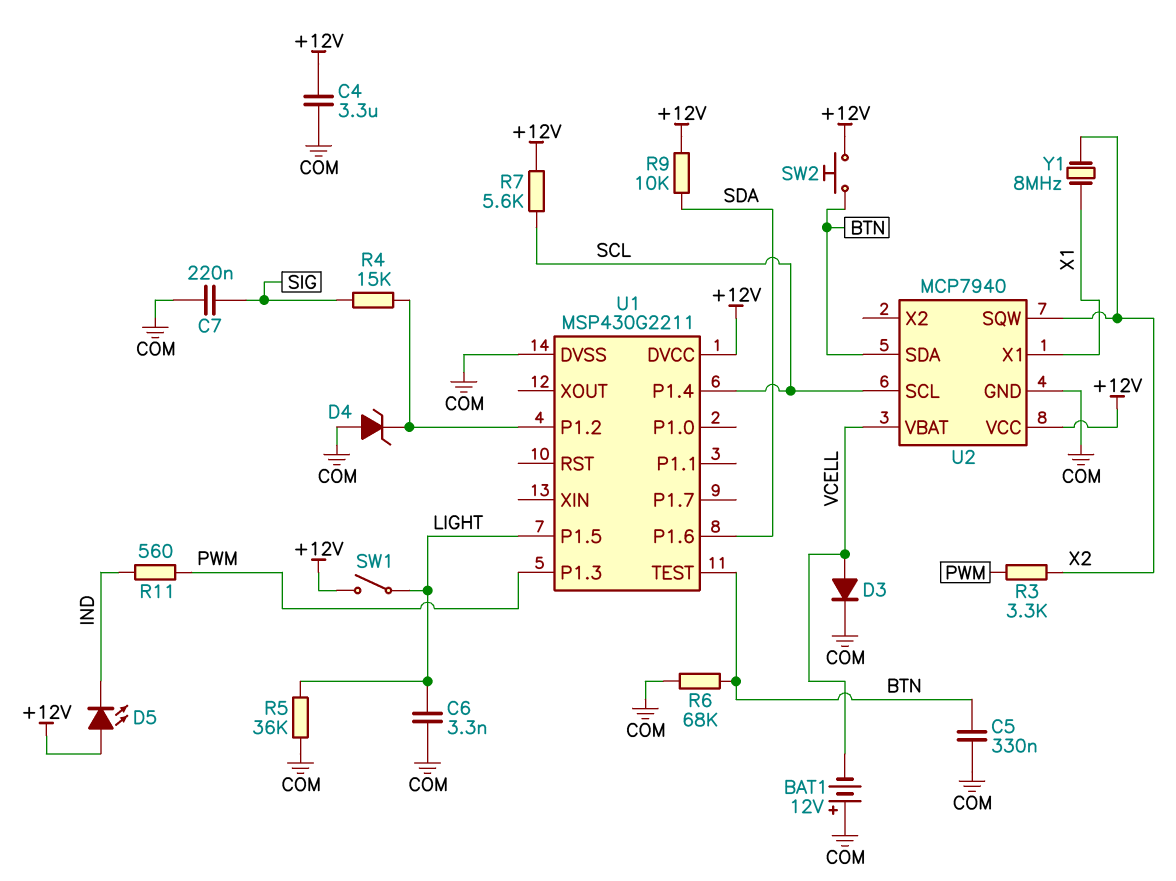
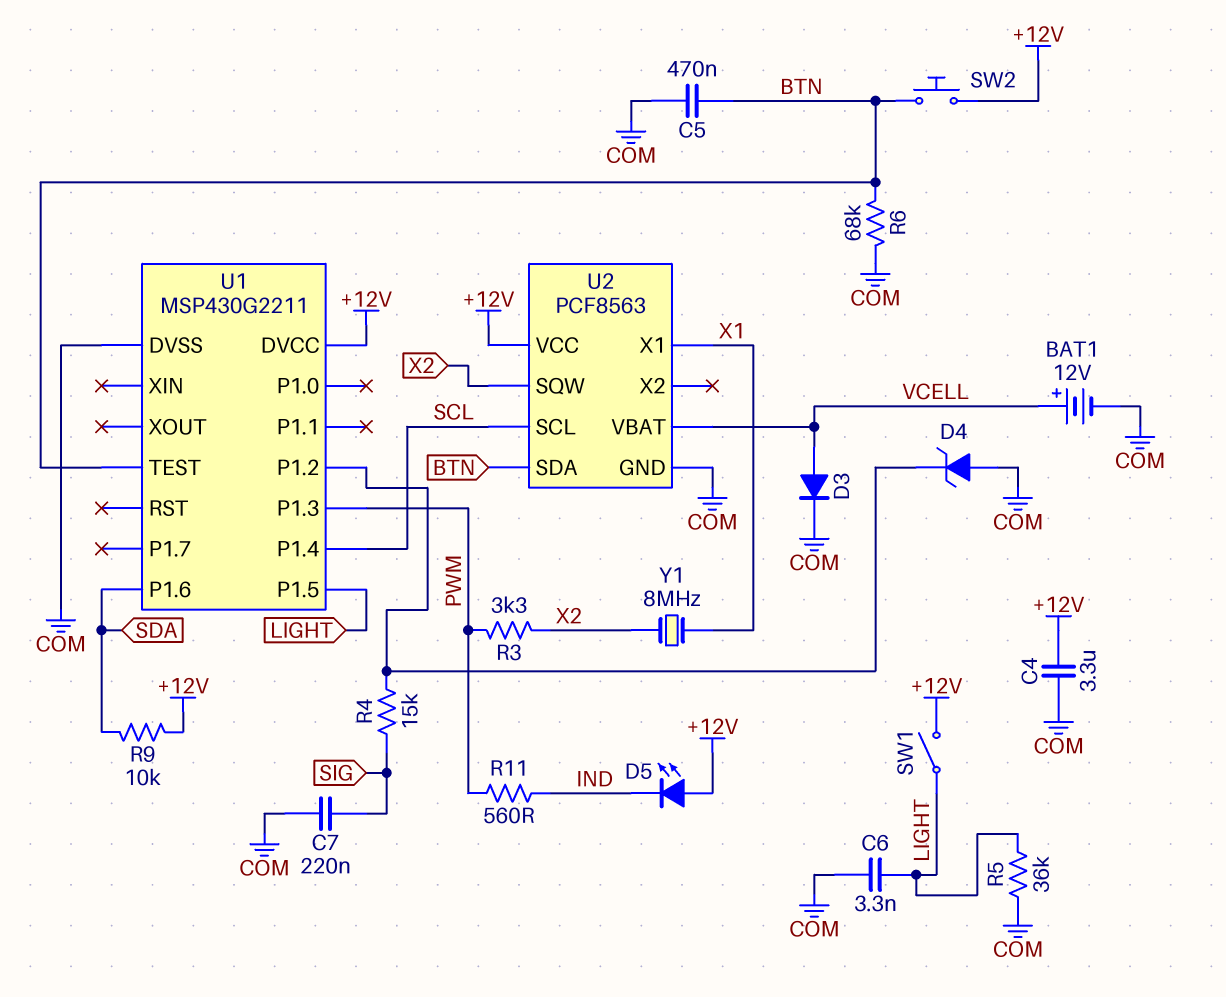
BAT1: 12V (plus COM, minus VCELL) -> 12V (plus VCELL, minus COM)
C5: 330nF (BTN, COM) -> 470nF (BTN, COM)
R7: 5.6k (+12V, SCL) -> none
U2: MCP7940 -> PCF8563

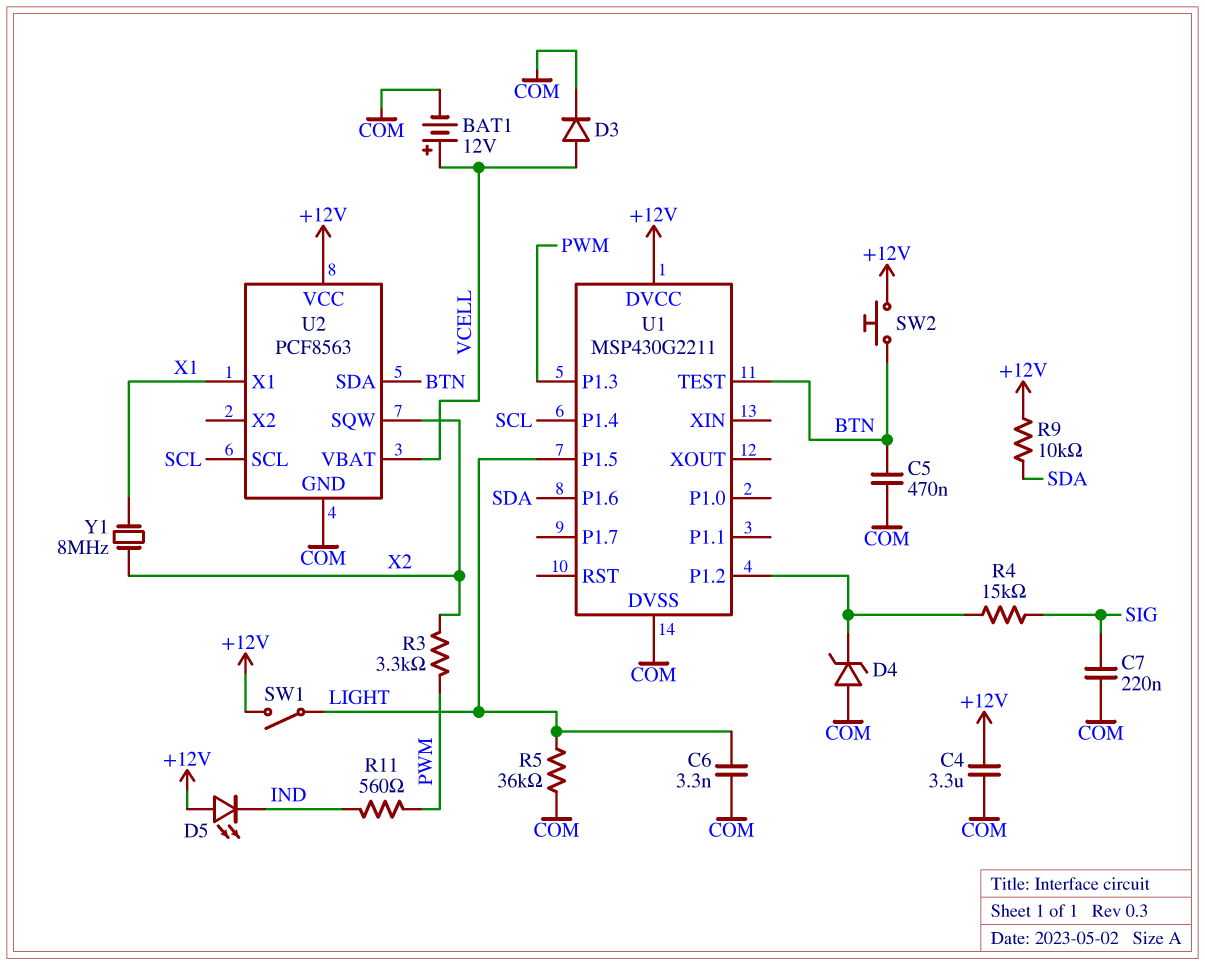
R6: 68k (BTN, COM) -> none

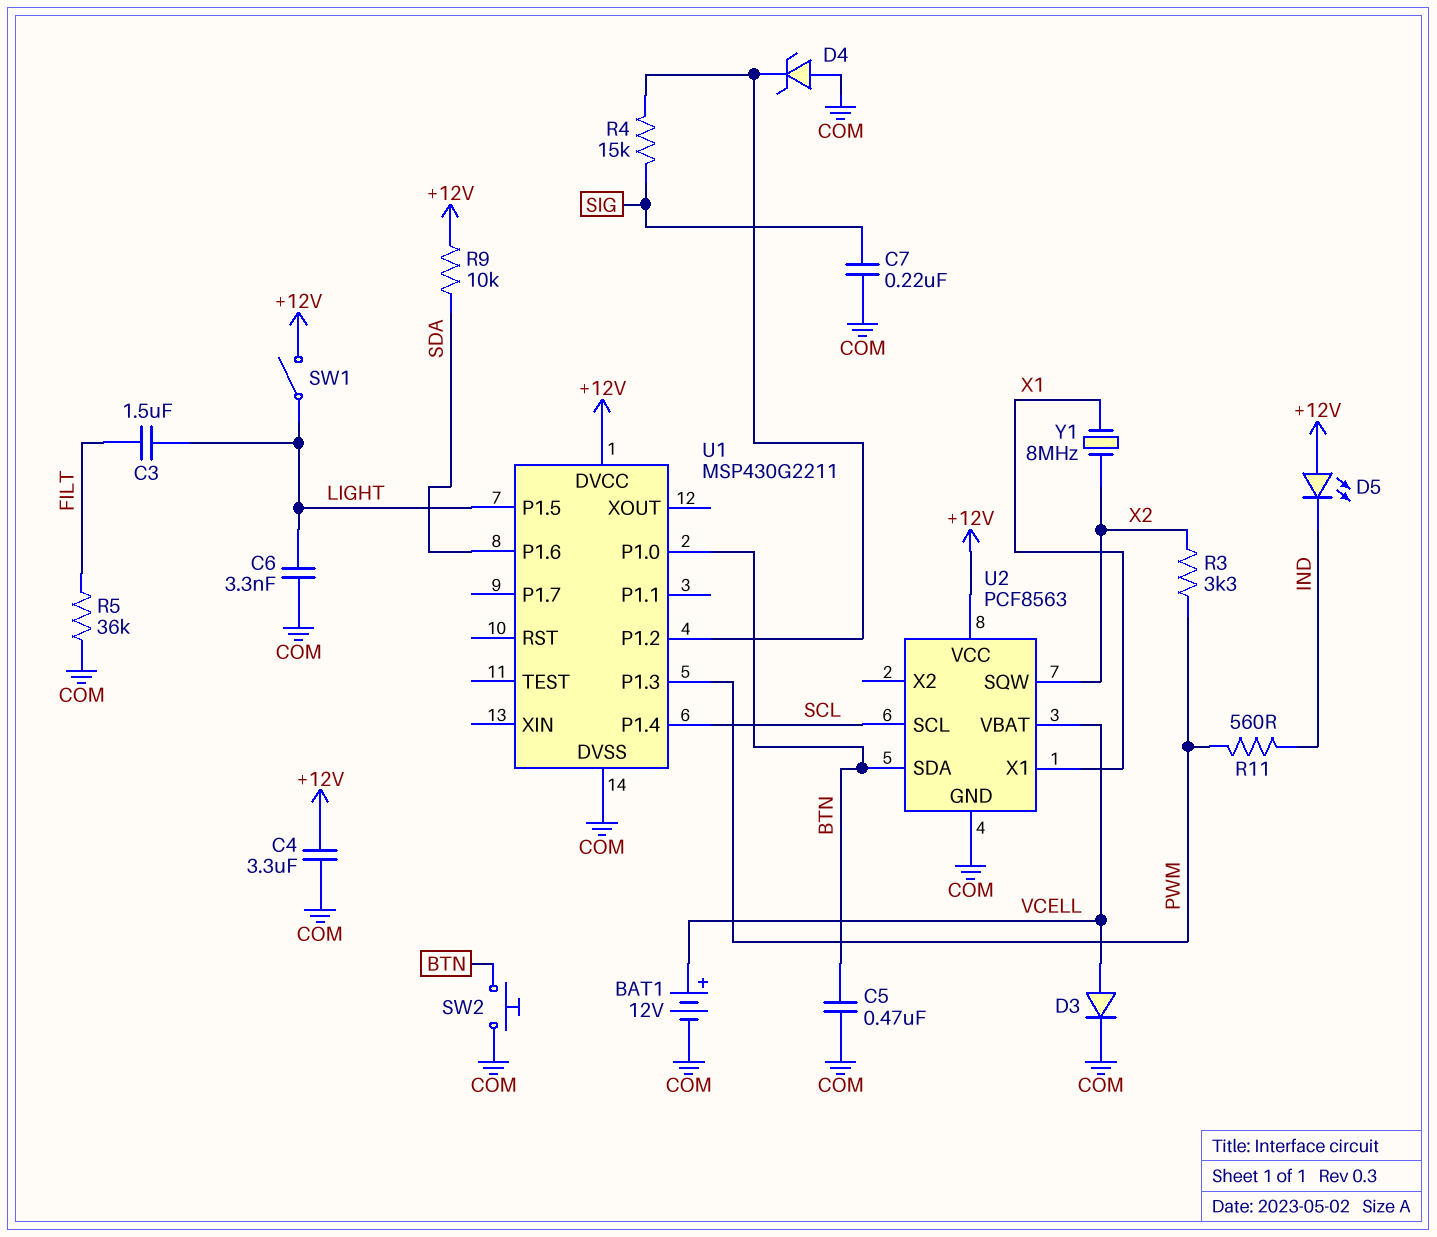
C3: none -> 1.5uF (FILT, LIGHT)
R5: 36k (COM, LIGHT) -> 36k (COM, FILT)
SW2: button (+12V, BTN) -> button (BTN, COM)
U1 pin P1.0: none -> BTN
U1 pin TEST: BTN -> none

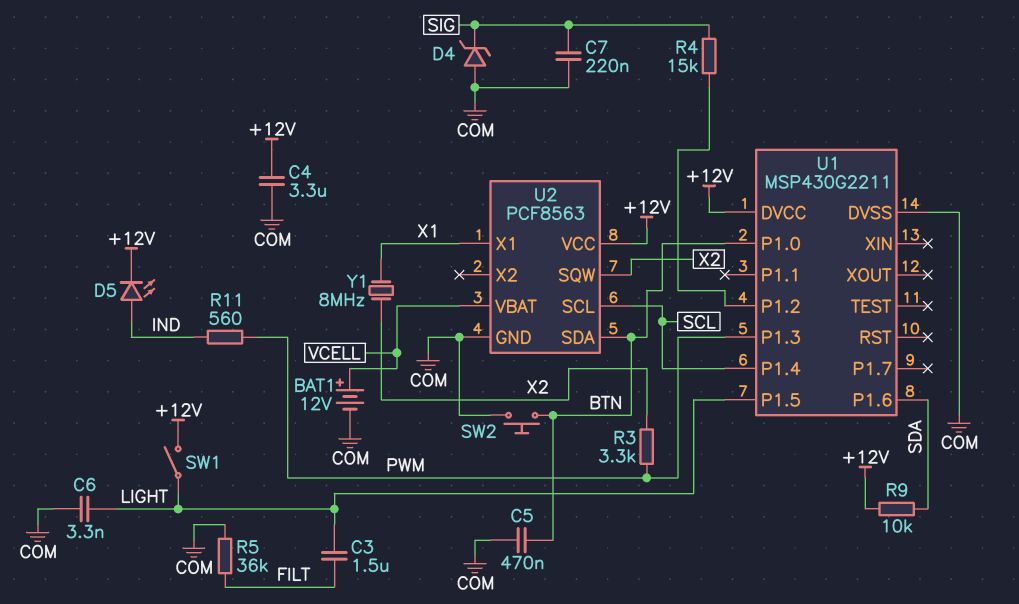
D3: diode (A VCELL, K COM) -> none
D4: zener (A COM, K U1/P1.2) -> zener (A COM, K SIG)
D5: LED (A +12V, K IND) -> LED (A IND, K +12V)

